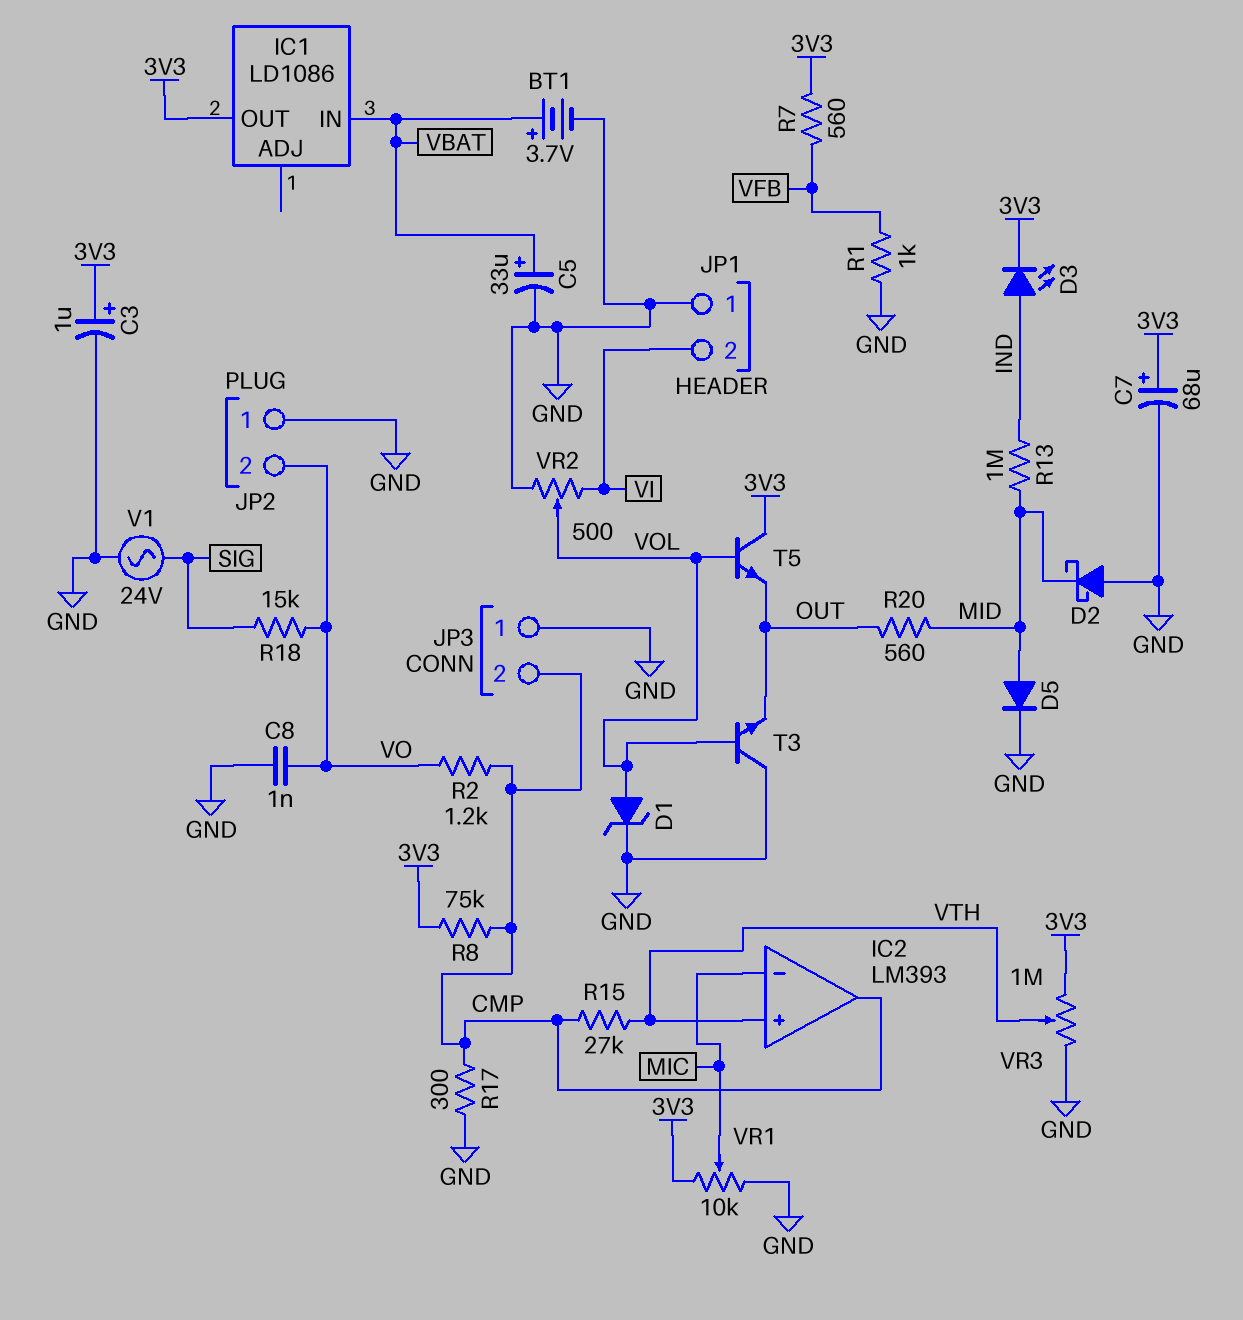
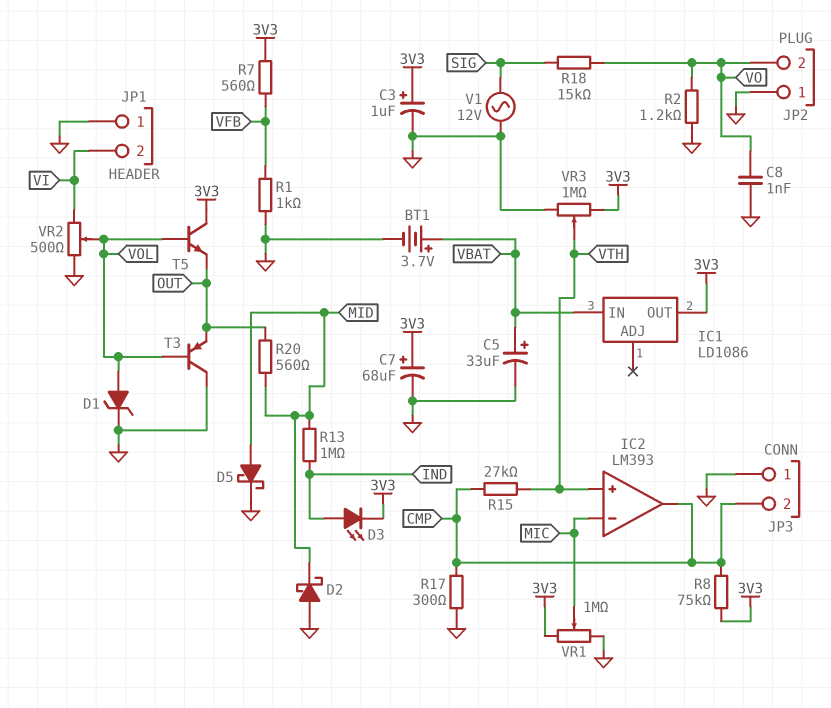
D5: diode (A MID, K GND) -> schottky (A MID, K GND)
R2: 1.2k (CMP, VO) -> 1.2k (GND, VO)
T3: NPN (B VOL, C GND, E OUT) -> PNP (B VOL, C GND, E OUT)
V1: AC 24V (GND, SIG) -> AC 12V (GND, SIG)
VR1: 10k (3V3, GND, wiper MIC) -> 1M (3V3, GND, wiper MIC)

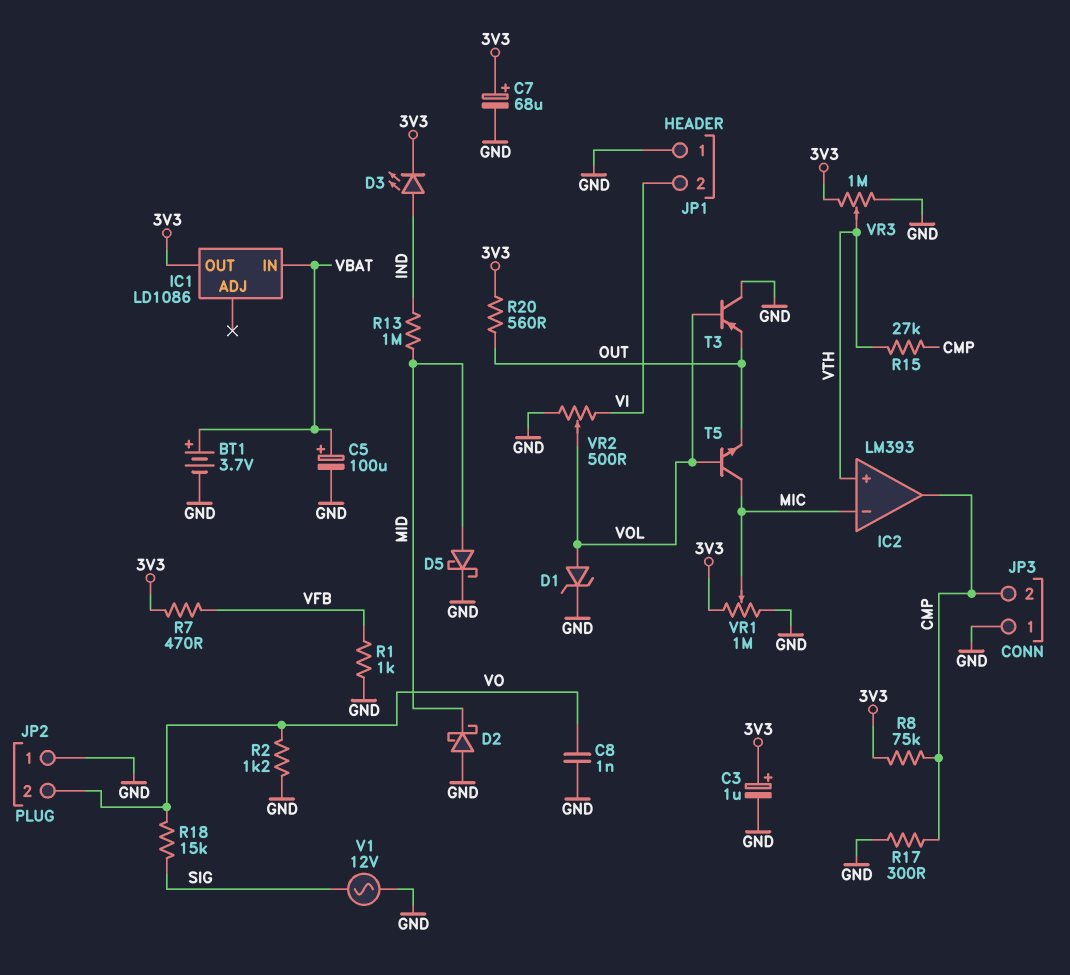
C5: 33uF (plus VBAT, minus GND) -> 100uF (plus VBAT, minus GND)
R7: 560 (3V3, VFB) -> 470 (3V3, VFB)
R20: 560 (MID, OUT) -> 560 (3V3, OUT)
T5: NPN (B VOL, C 3V3, E OUT) -> NPN (B VOL, C MIC, E OUT)

